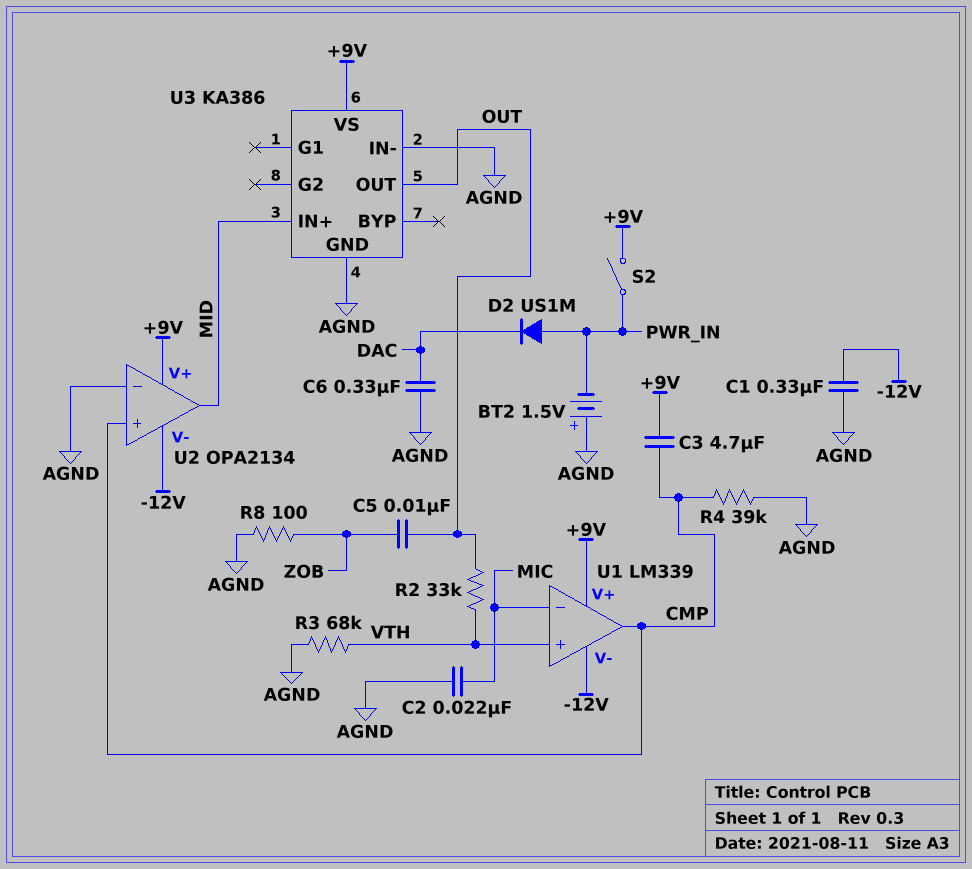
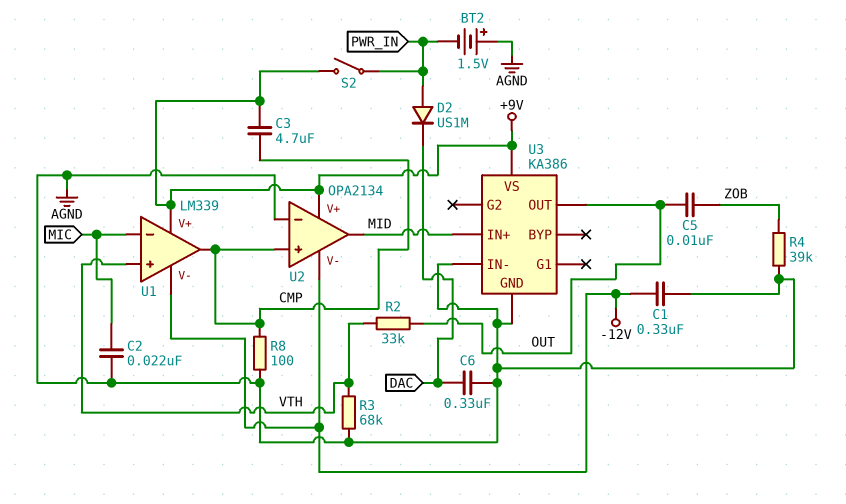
R4: 39k (AGND, CMP) -> 39k (AGND, ZOB)
R8: 100 (AGND, ZOB) -> 100 (AGND, CMP)

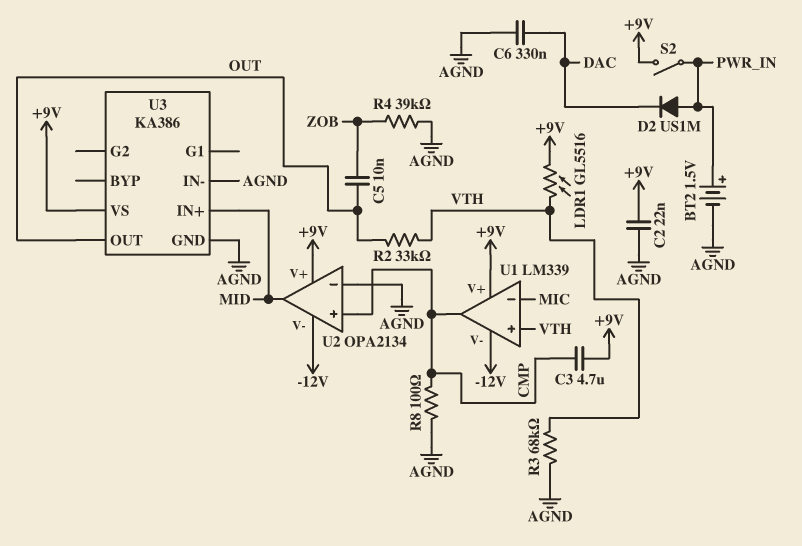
BT2: 1.5V (plus AGND, minus PWR_IN) -> 1.5V (plus PWR_IN, minus AGND)
C1: 330nF (-12V, AGND) -> none
C2: 22nF (AGND, MIC) -> 22nF (+9V, AGND)
LDR1: none -> GL5516 (+9V, VTH)

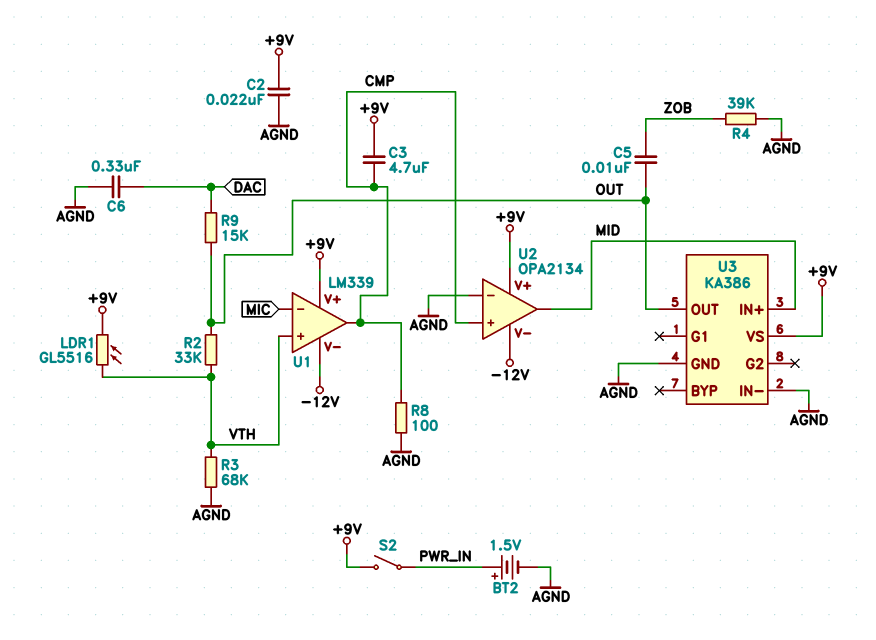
D2: diode US1M (A PWR_IN, K DAC) -> none
R9: none -> 15k (DAC, OUT)

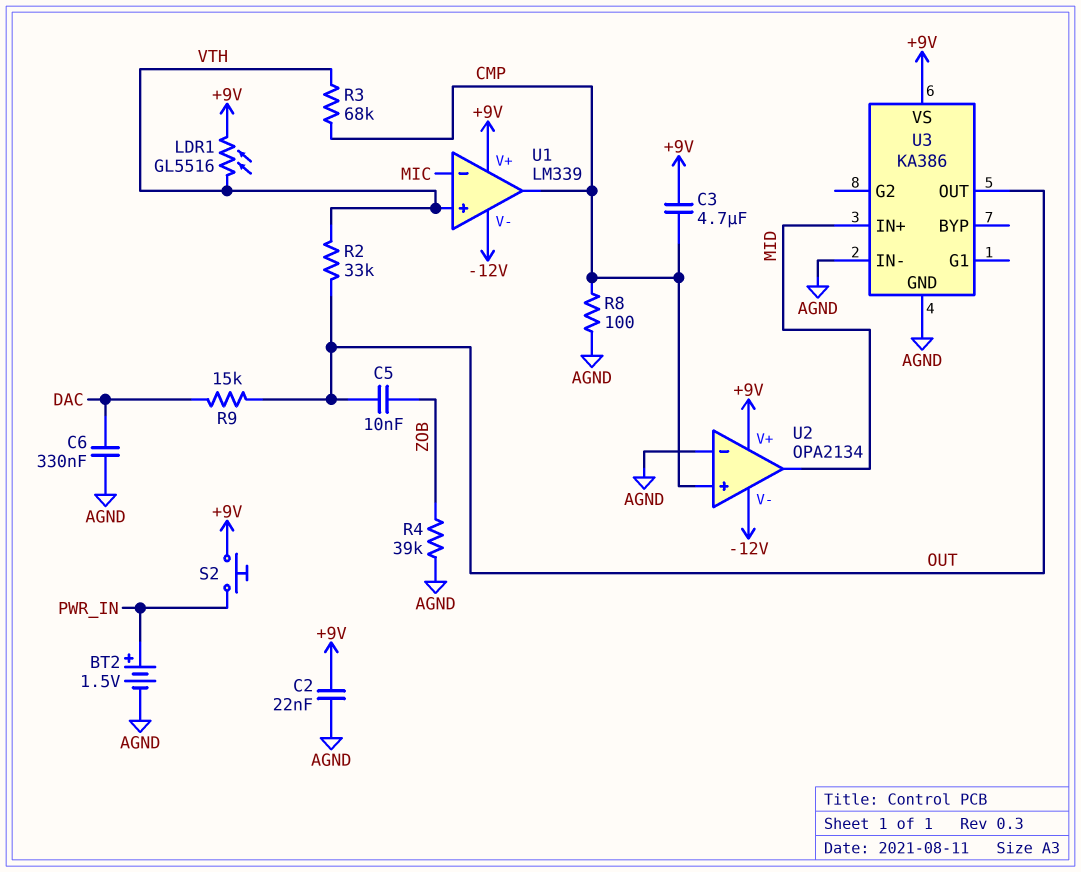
R3: 68k (AGND, VTH) -> 68k (CMP, VTH)
S2: switch (+9V, PWR_IN) -> button (+9V, PWR_IN)

